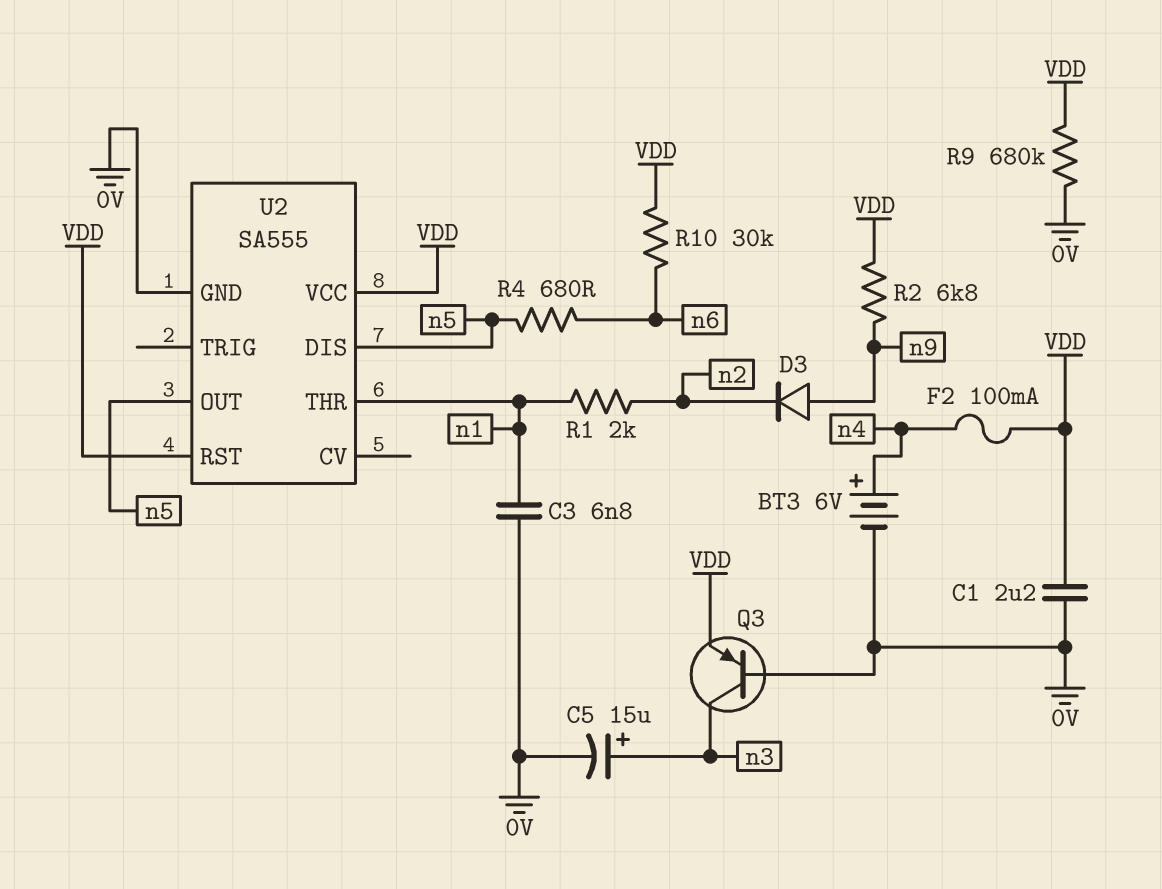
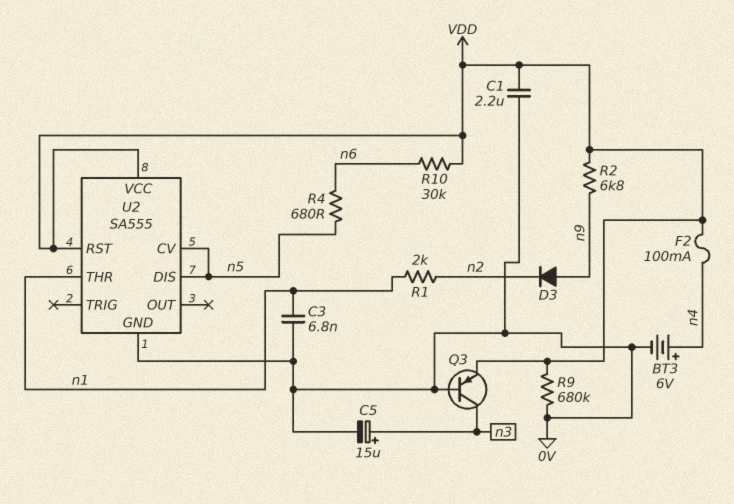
U2 pin CV: none -> n5
U2 pin OUT: n5 -> none

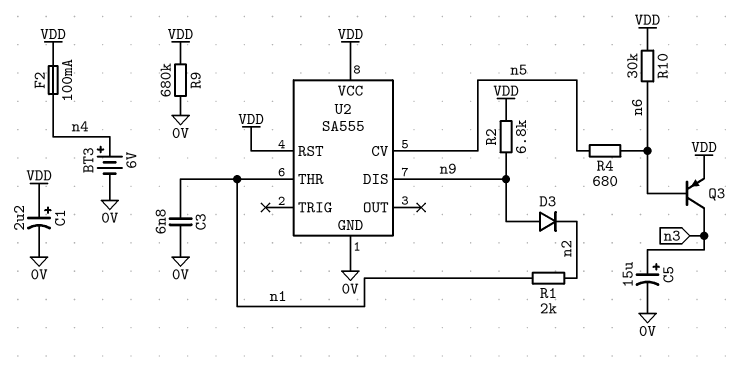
C1: 2.2uF (0V, VDD) -> 2.2uF (plus VDD, minus 0V)
Q3: PNP (B 0V, C n3, E VDD) -> PNP (B n6, C n3, E VDD)
U2 pin DIS: n5 -> n9

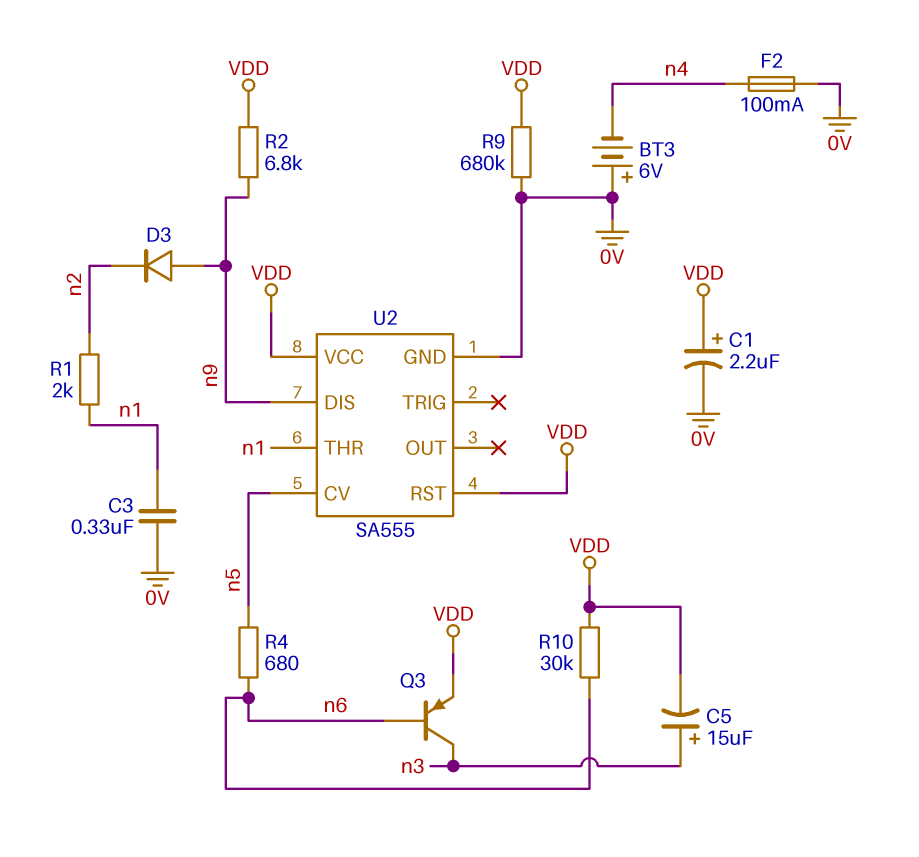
BT3: 6V (plus n4, minus 0V) -> 6V (plus 0V, minus n4)
C3: 6.8nF (0V, n1) -> 330nF (0V, n1)
C5: 15uF (plus n3, minus 0V) -> 15uF (plus n3, minus VDD)
F2: 100mA (VDD, n4) -> 100mA (0V, n4)

